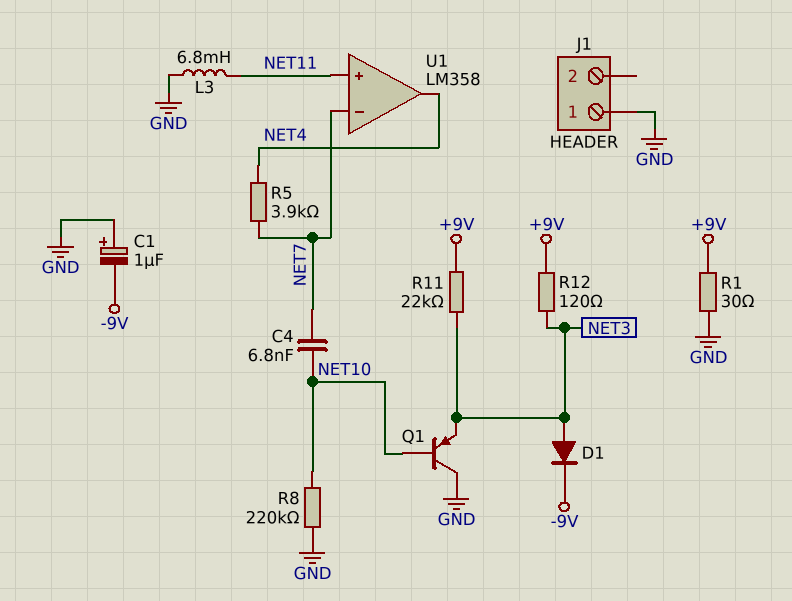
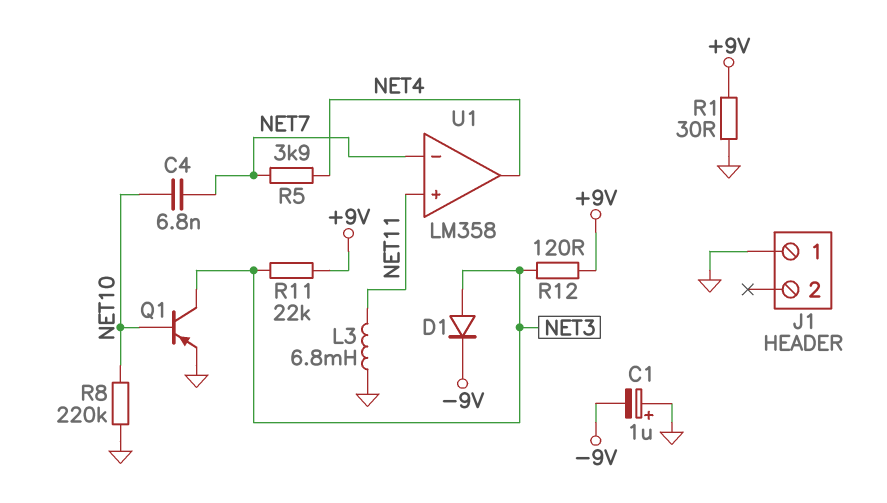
Q1: PNP (B NET10, C GND, E NET3) -> PNP (B NET10, C NET3, E GND)

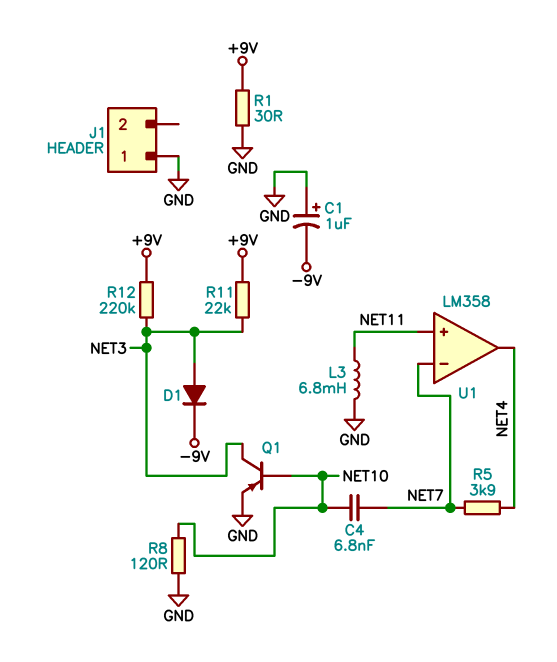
R8: 220k (GND, NET10) -> 120 (GND, NET10)
R12: 120 (+9V, NET3) -> 220k (+9V, NET3)

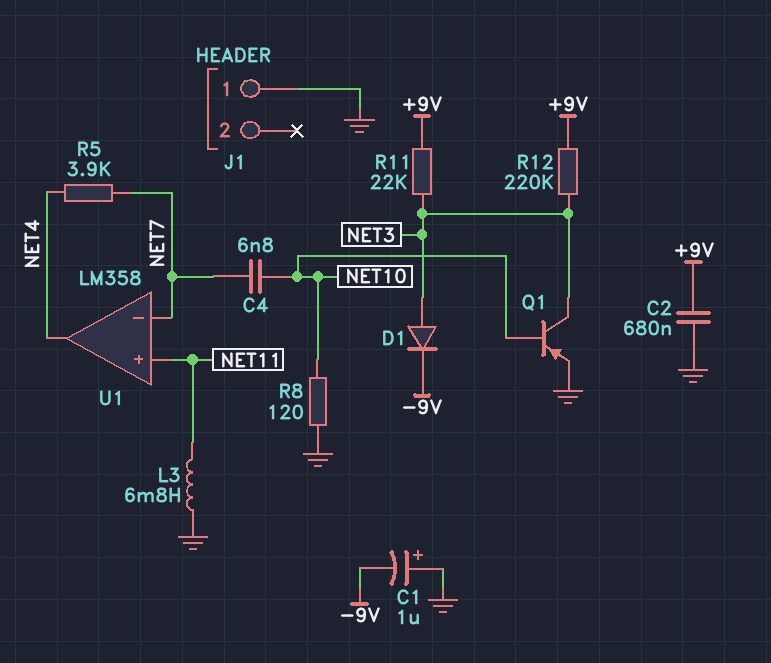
C2: none -> 680nF (+9V, GND)
R1: 30 (+9V, GND) -> none

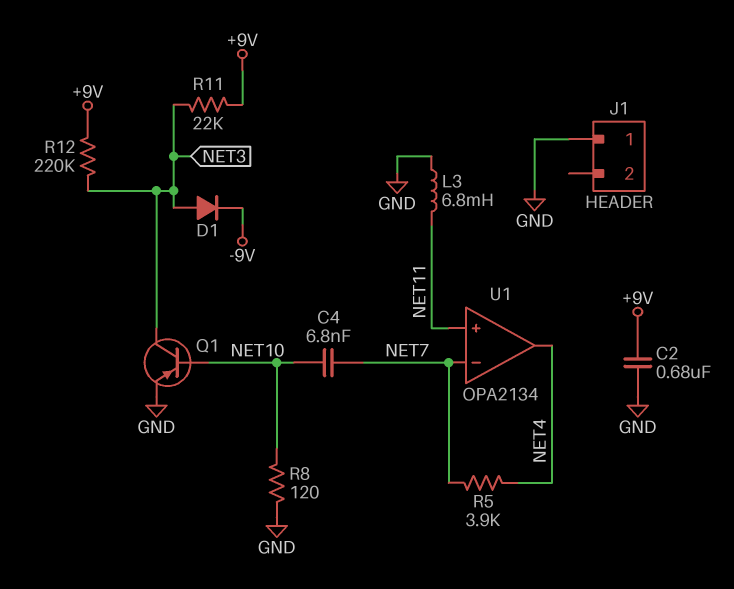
C1: 1uF (plus GND, minus -9V) -> none
U1: LM358 -> OPA2134

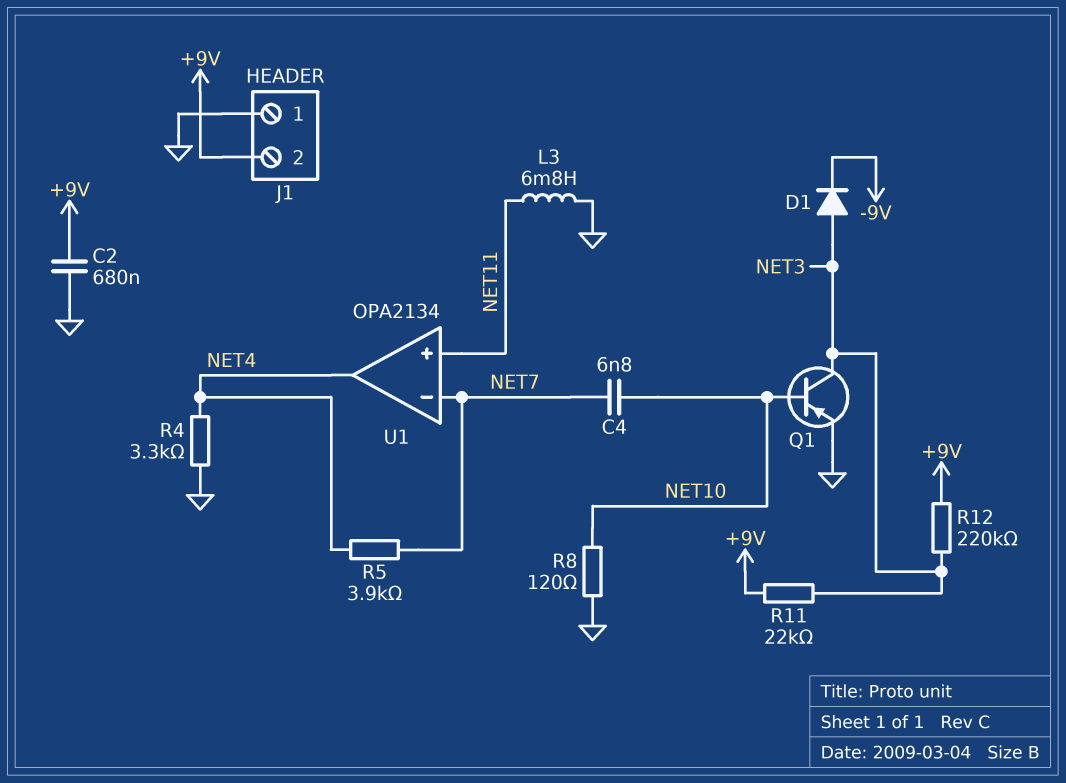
J1 pin 2: none -> +9V
R4: none -> 3.3k (GND, NET4)

